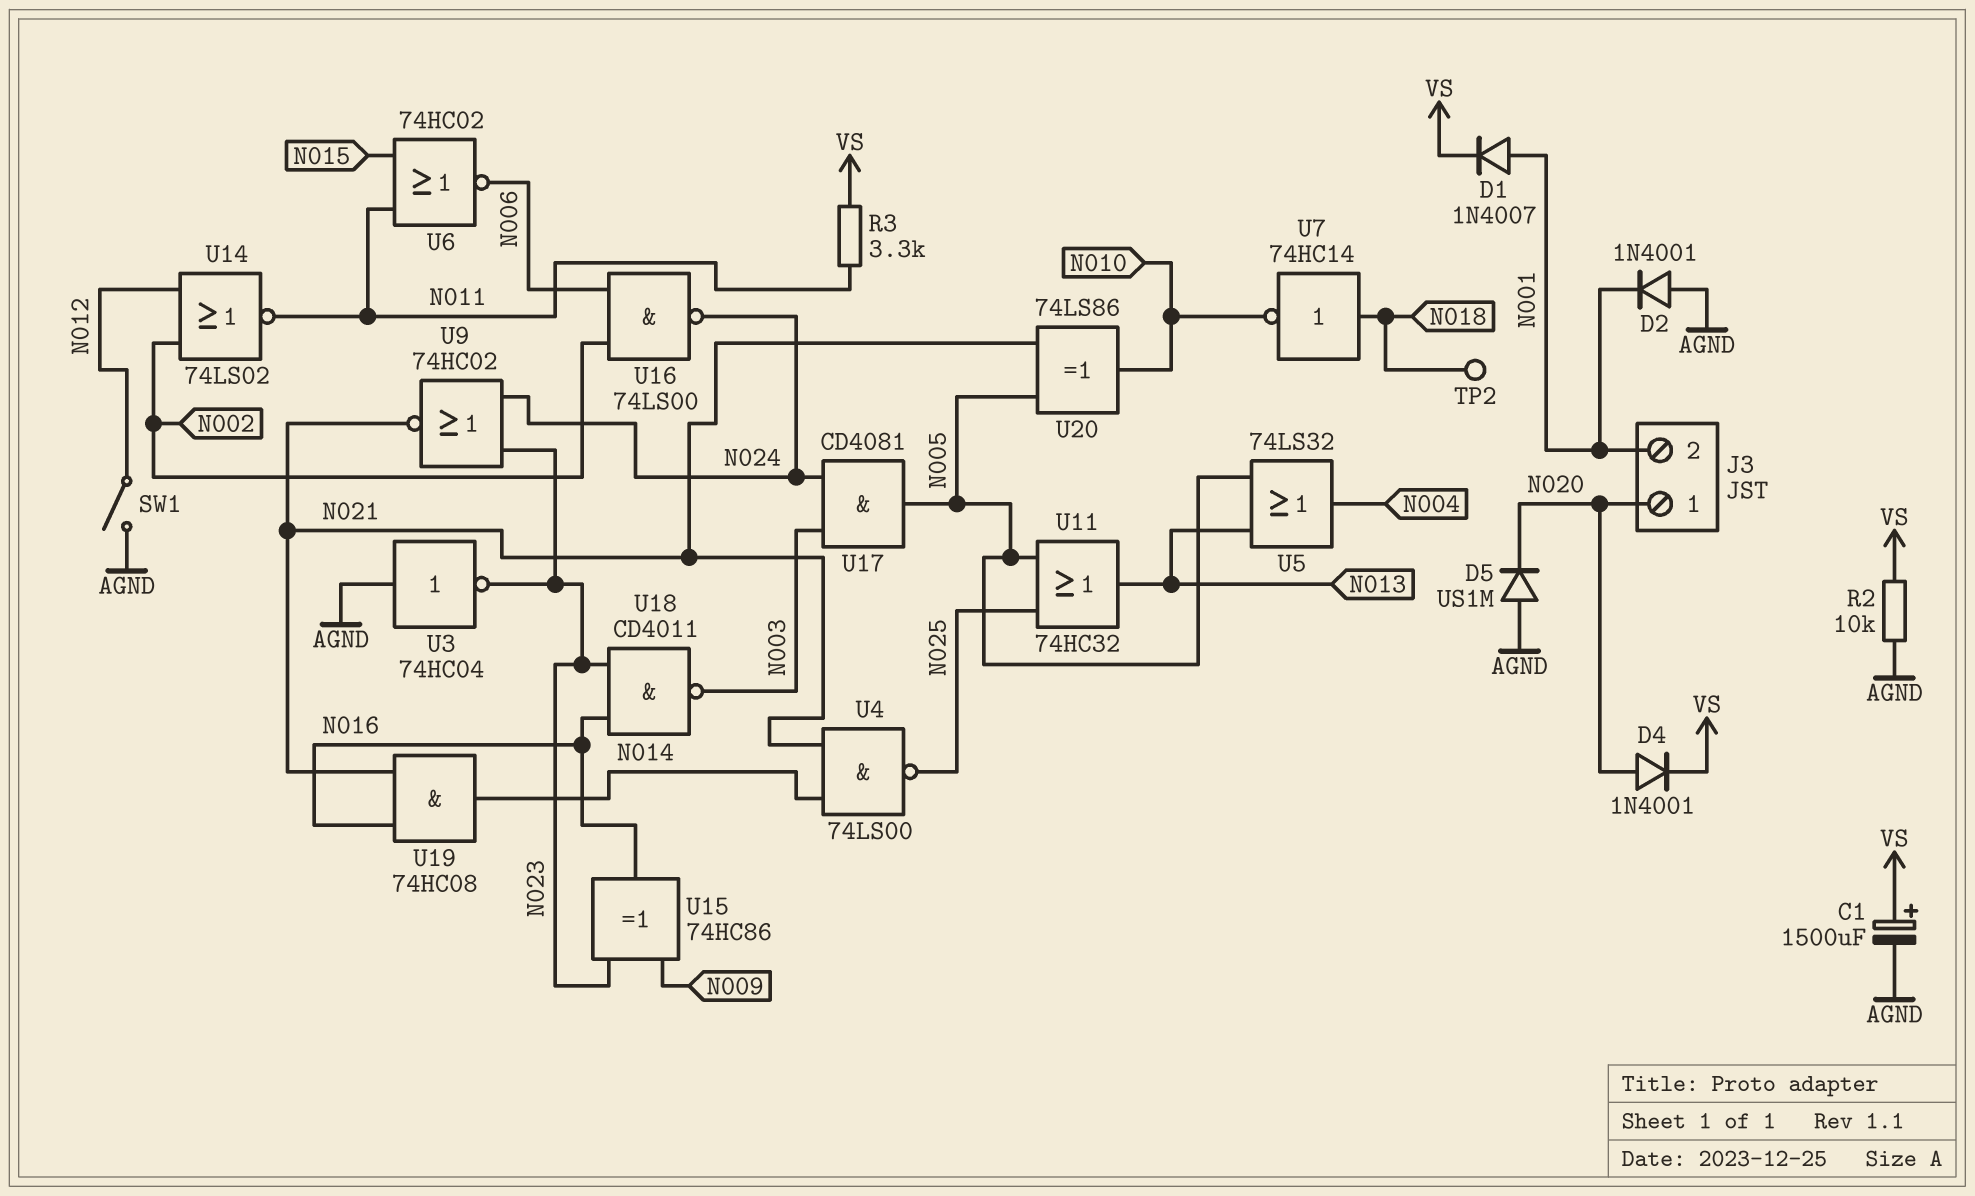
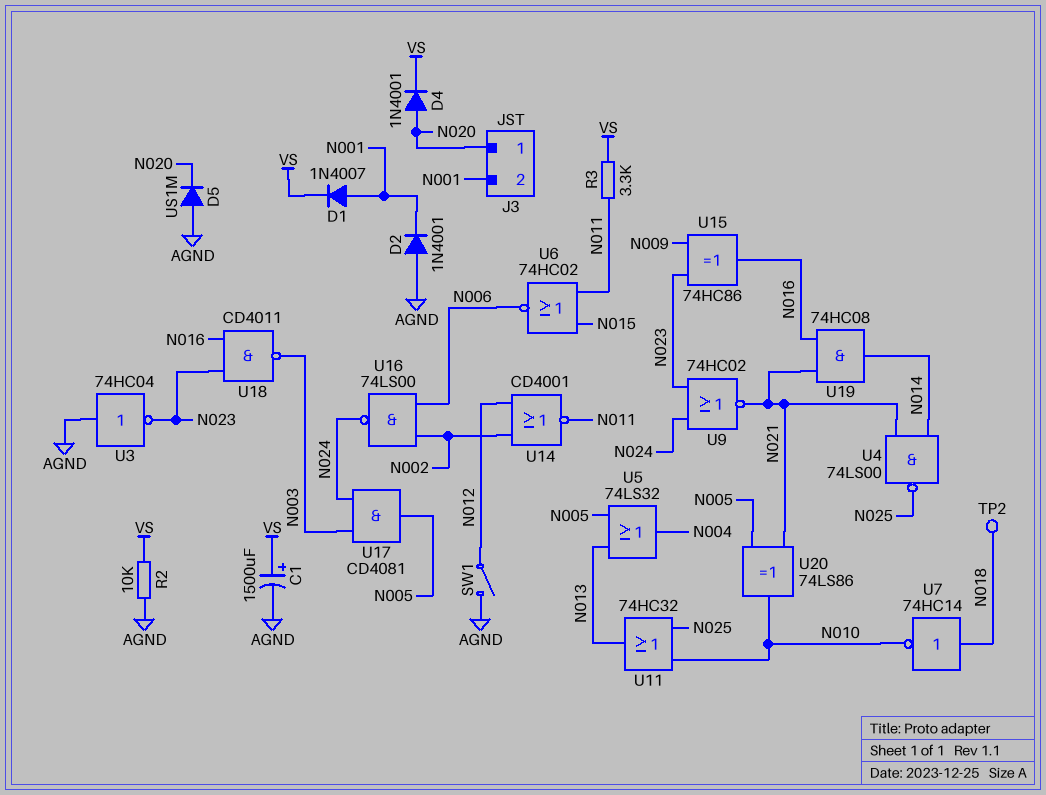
U11: OR 74HC32 (in N005, in N025, out N013) -> OR 74HC32 (in N010, in N025, out N013)
U14: NOR 74LS02 (in N002, in N012, out N011) -> NOR CD4001 (in N002, in N012, out N011)

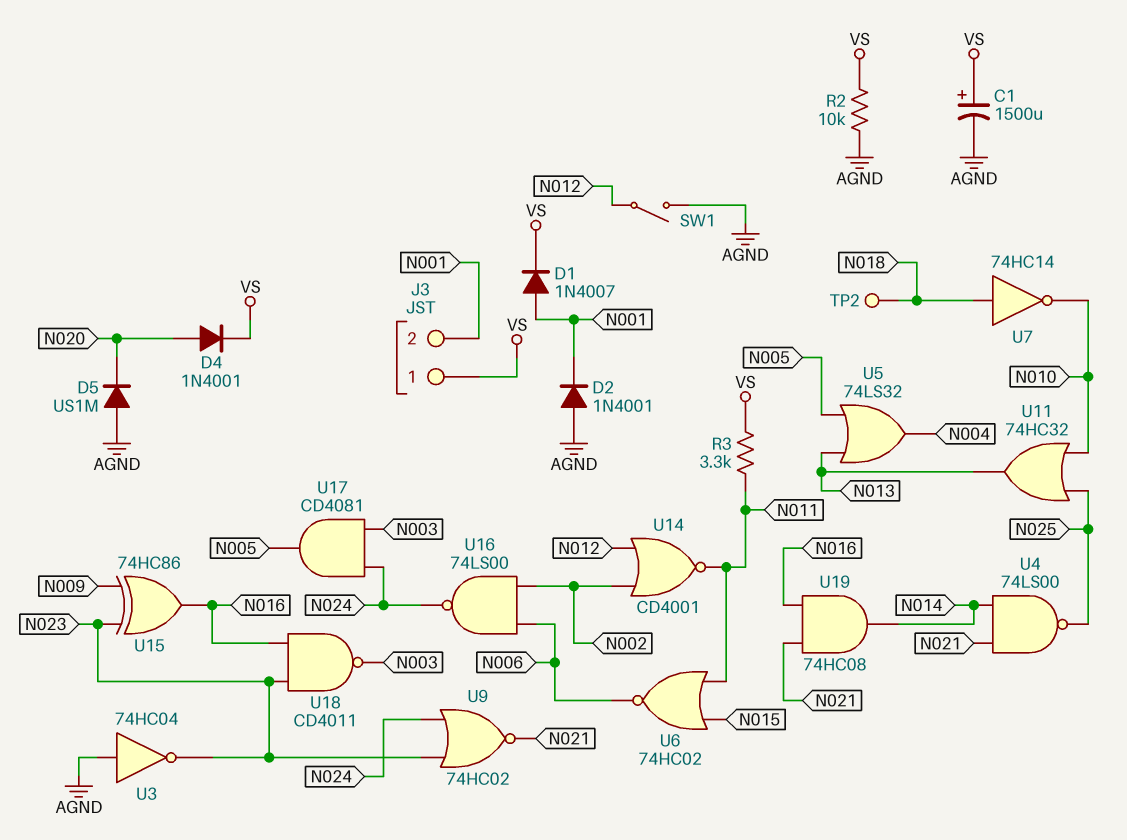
J3 pin 1: N020 -> VS
U20: XOR 74LS86 (in N005, in N021, out N010) -> none

